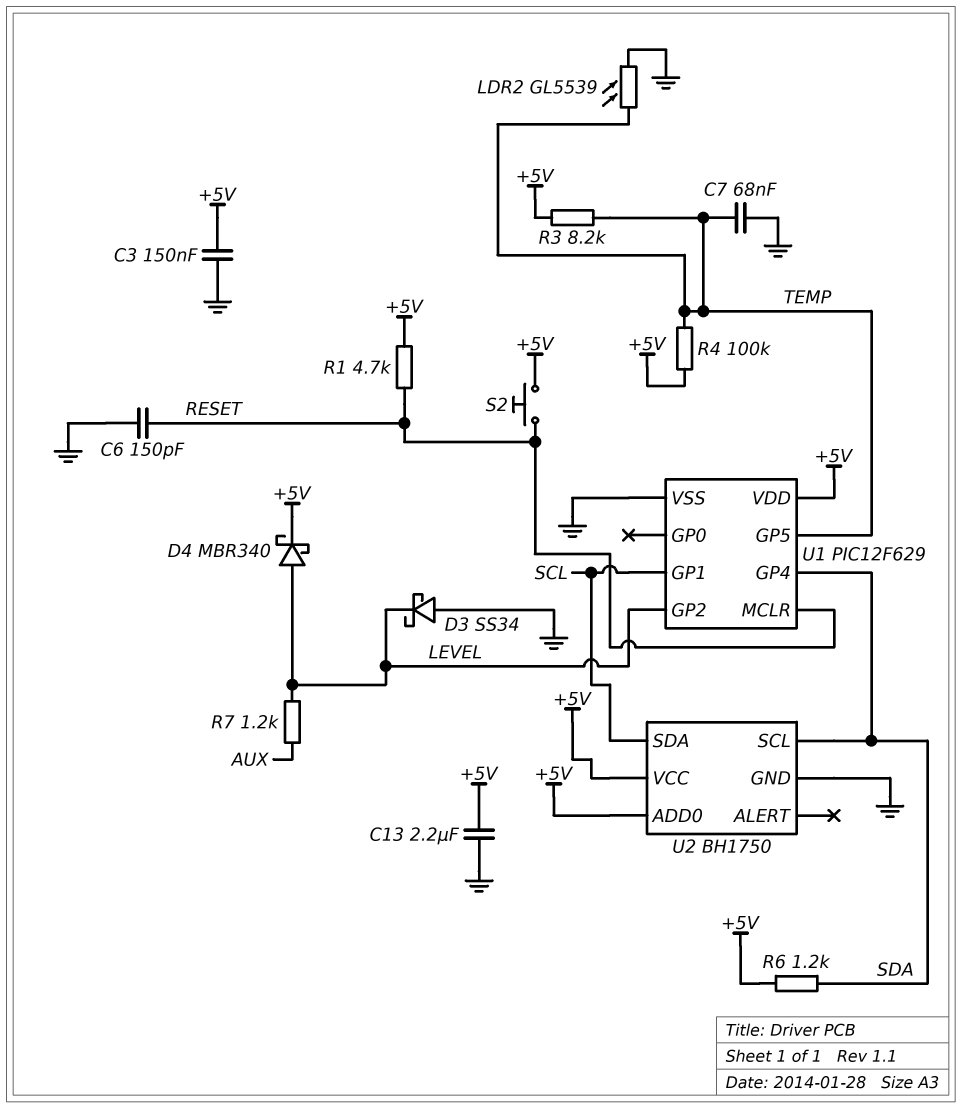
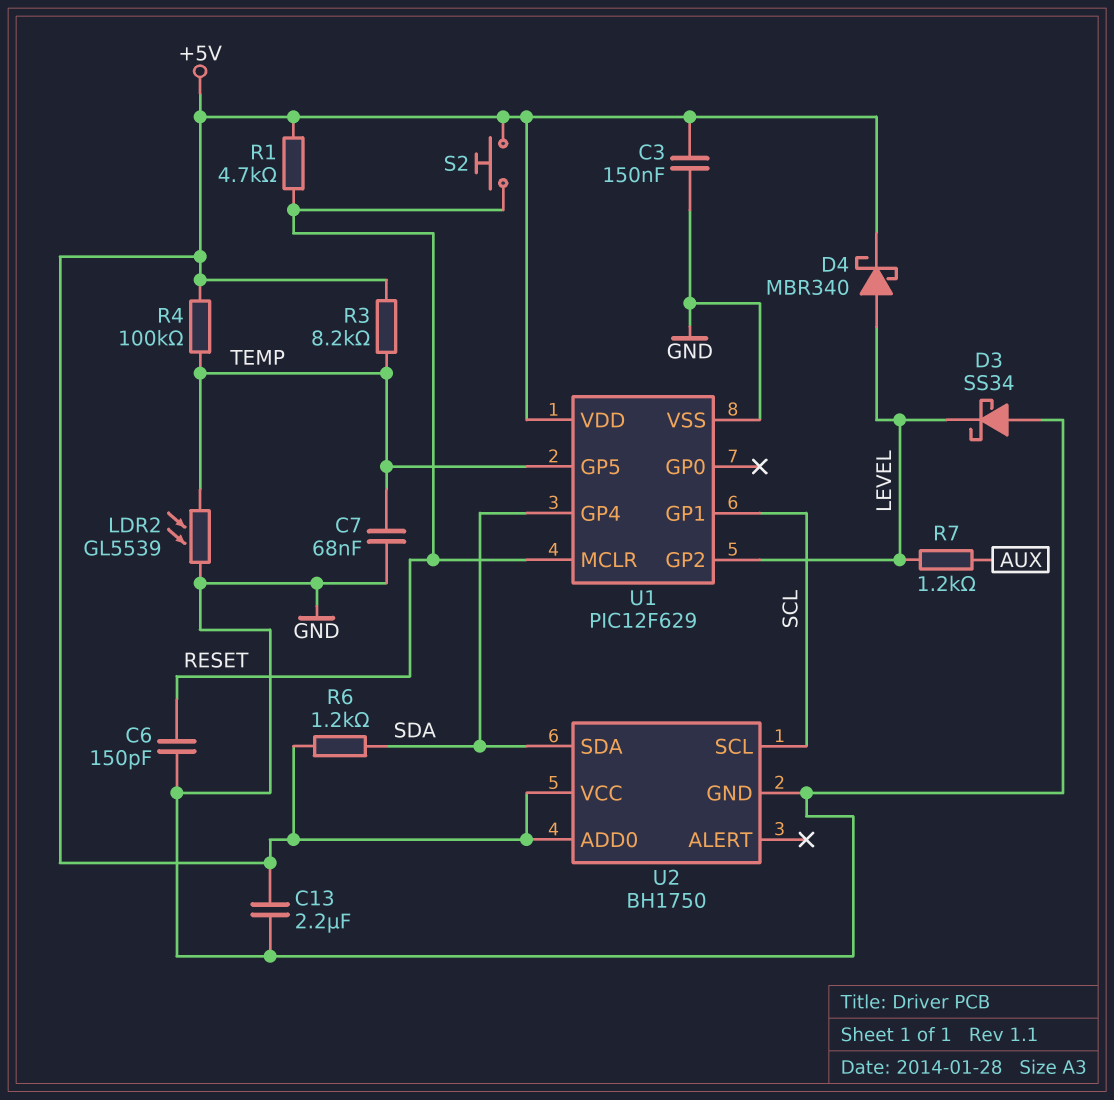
U2 pin SCL: SDA -> SCL
U2 pin SDA: SCL -> SDA

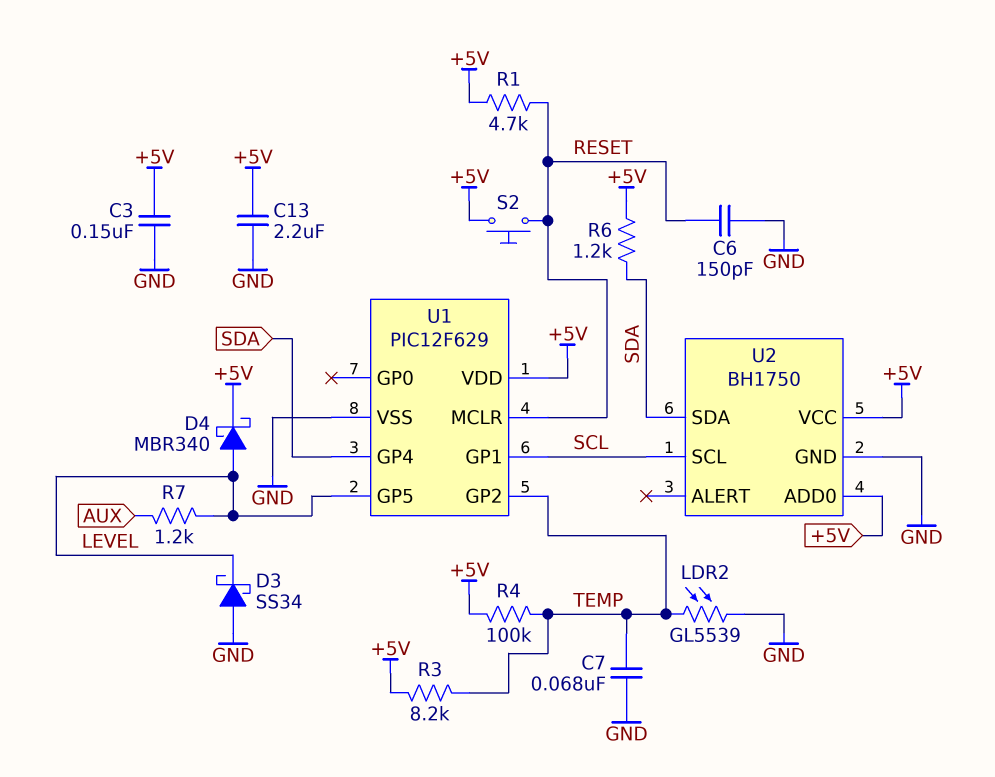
U1 pin GP2: LEVEL -> TEMP
U1 pin GP5: TEMP -> LEVEL

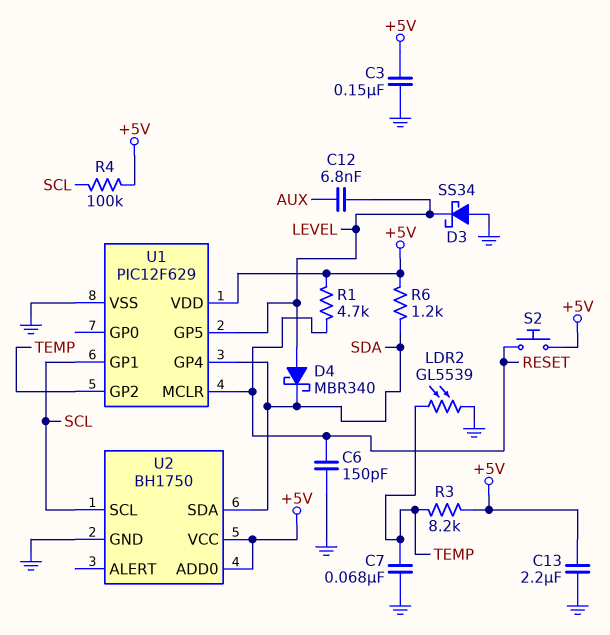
C12: none -> 6.8nF (AUX, LEVEL)
D4: schottky MBR340 (A LEVEL, K +5V) -> schottky MBR340 (A LEVEL, K SDA)
R4: 100k (+5V, TEMP) -> 100k (+5V, SCL)
R7: 1.2k (AUX, LEVEL) -> none

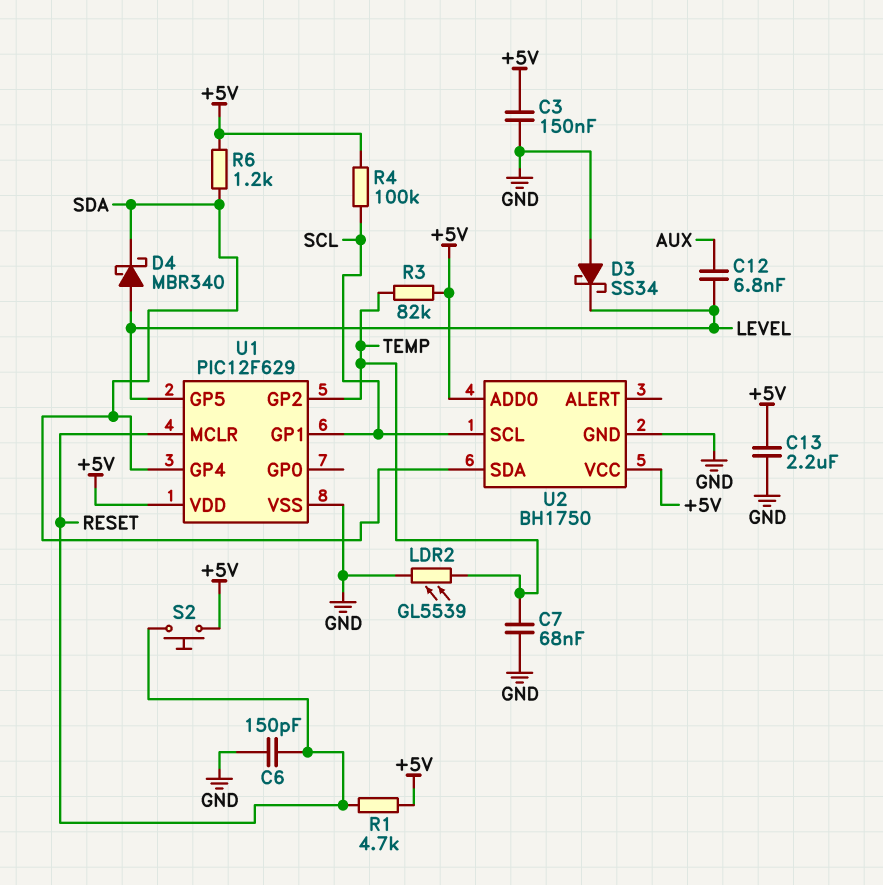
R3: 8.2k (+5V, TEMP) -> 82k (+5V, TEMP)

